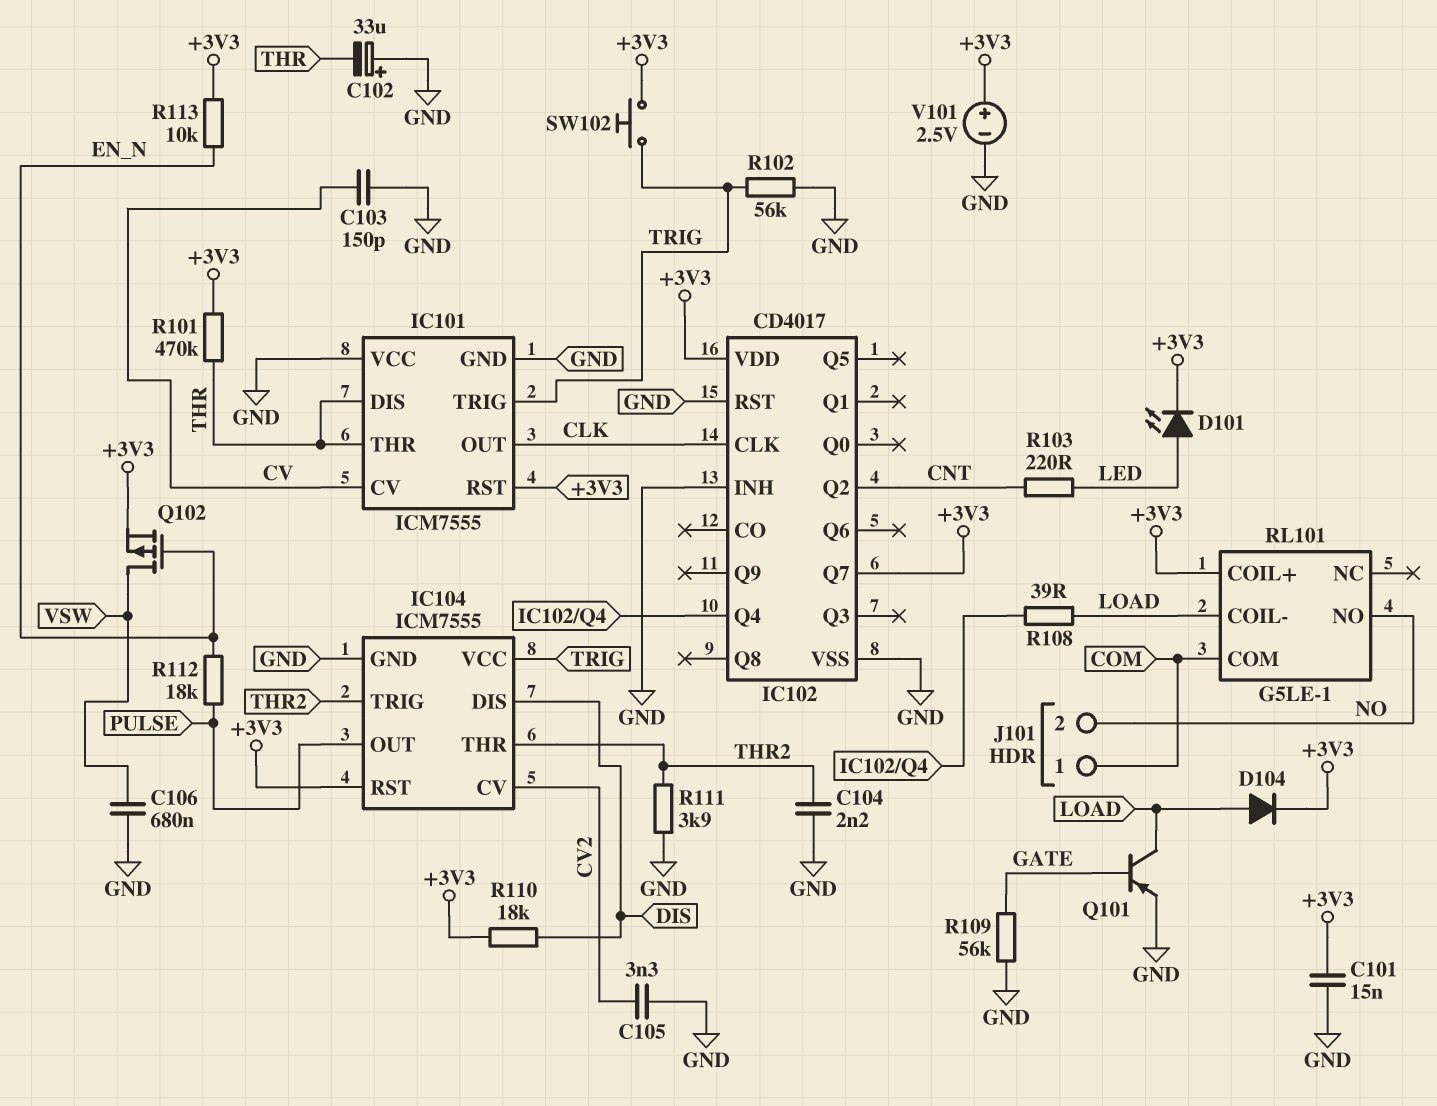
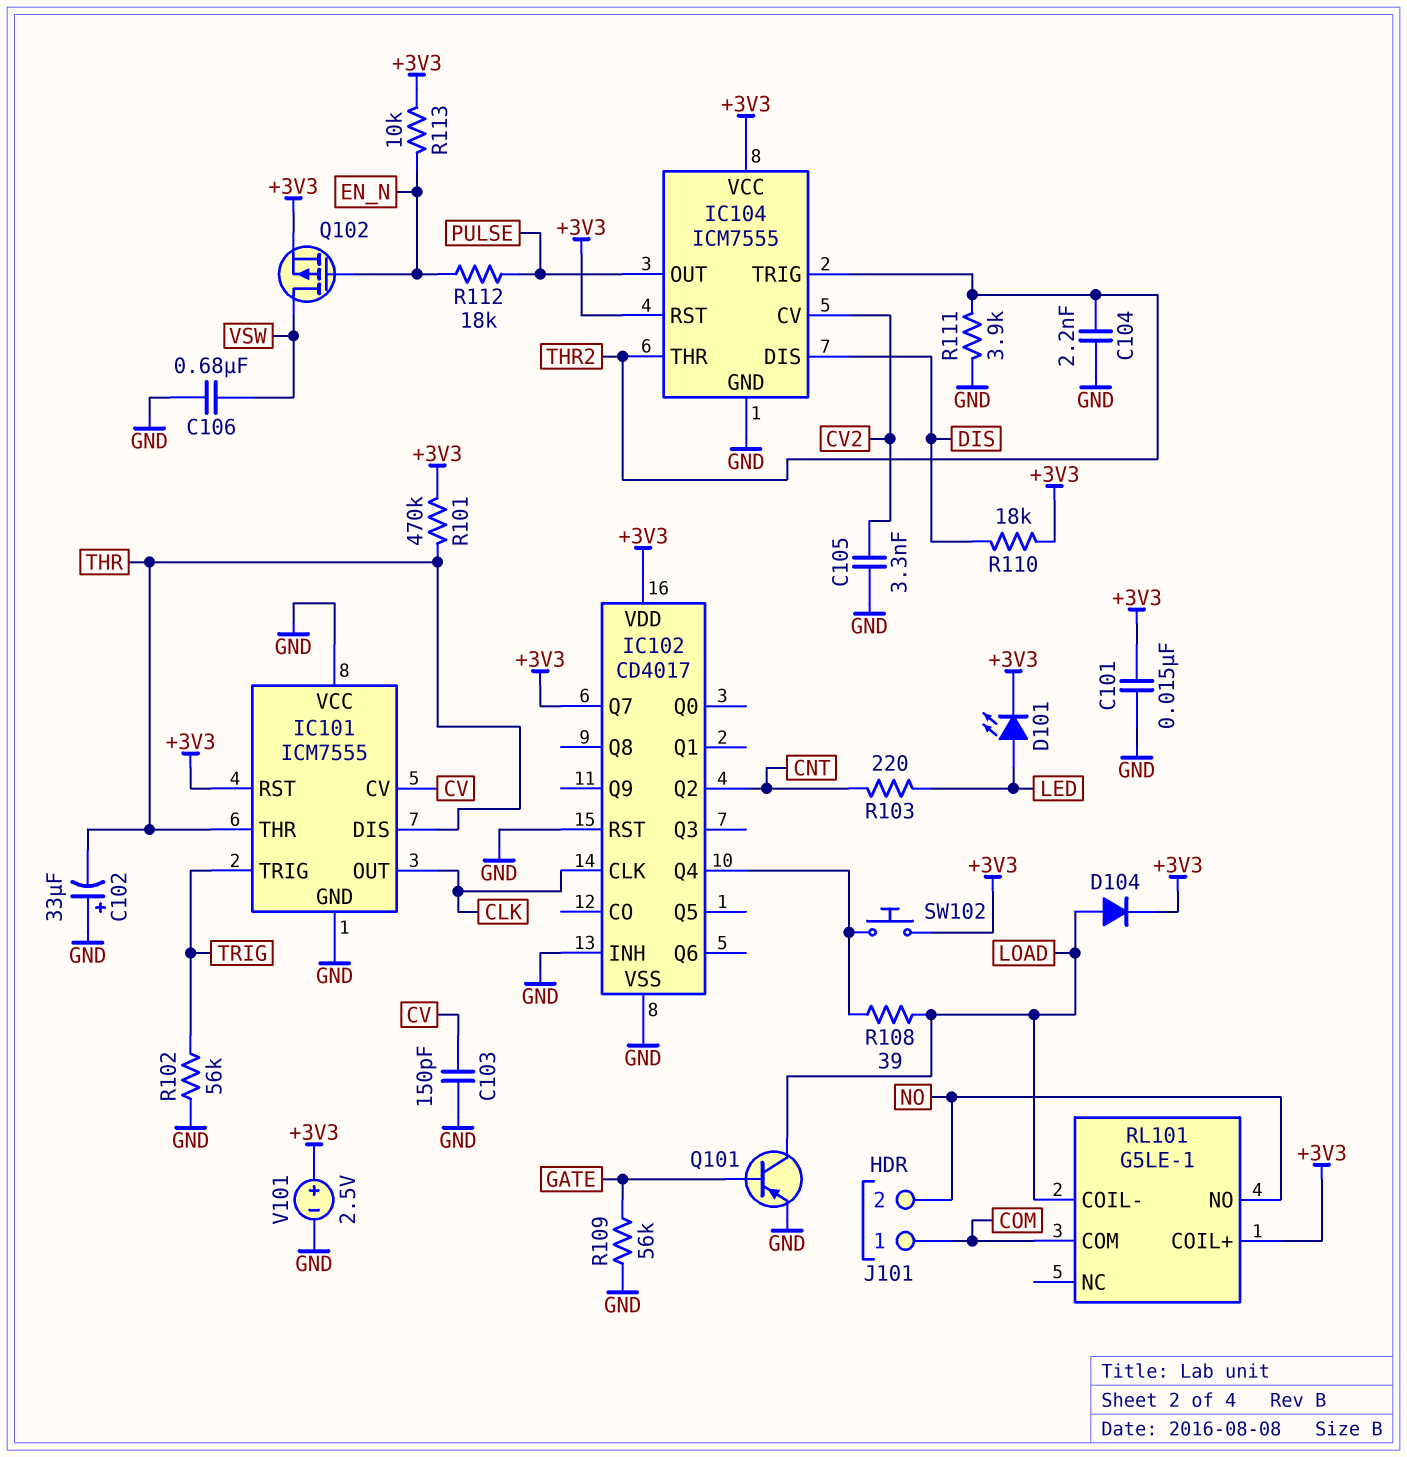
IC104 pin VCC: TRIG -> +3V3
SW102: button (+3V3, TRIG) -> button (+3V3, IC102/Q4)

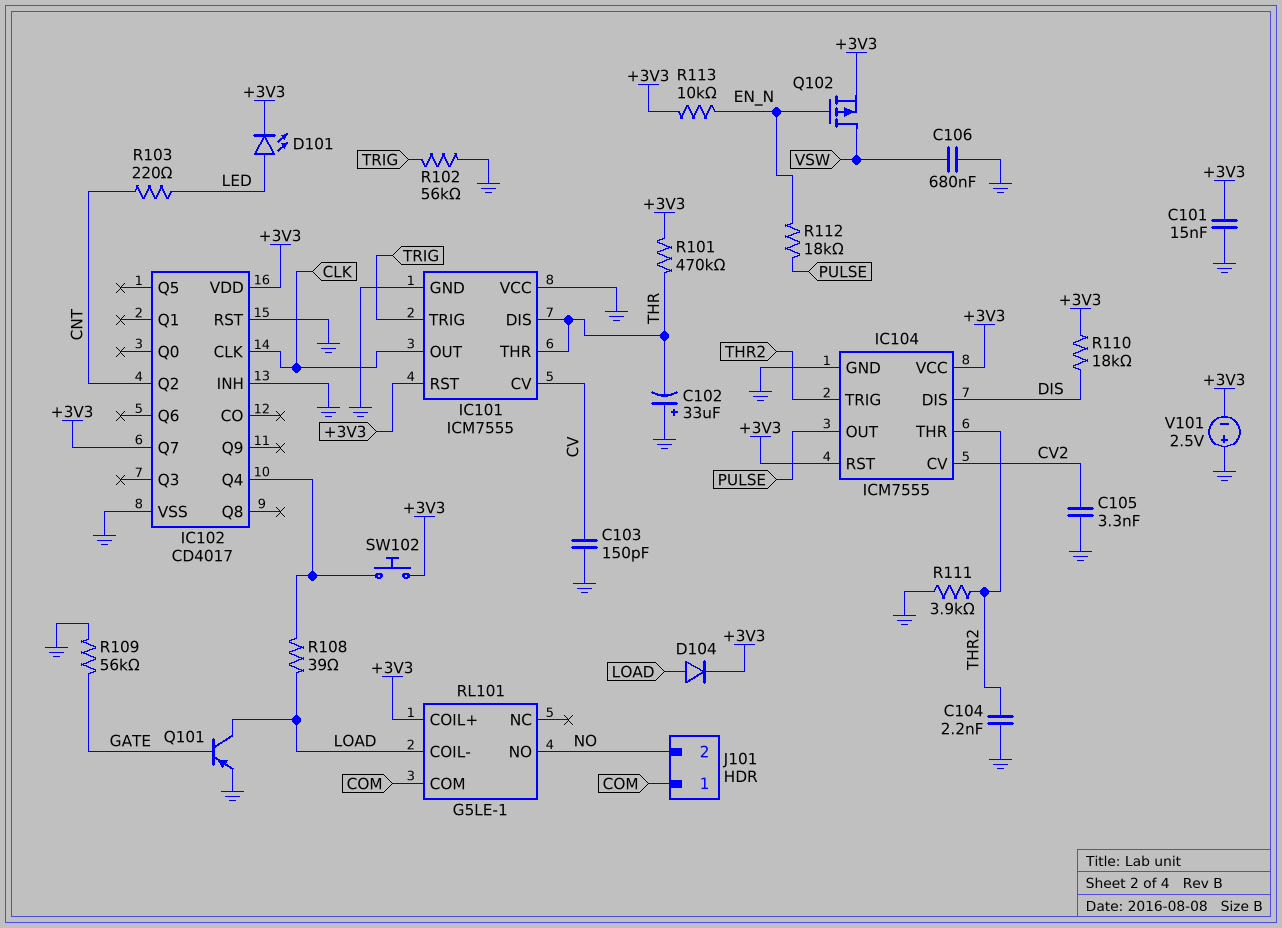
V101: 2.5V (plus +3V3, minus GND) -> 2.5V (plus GND, minus +3V3)

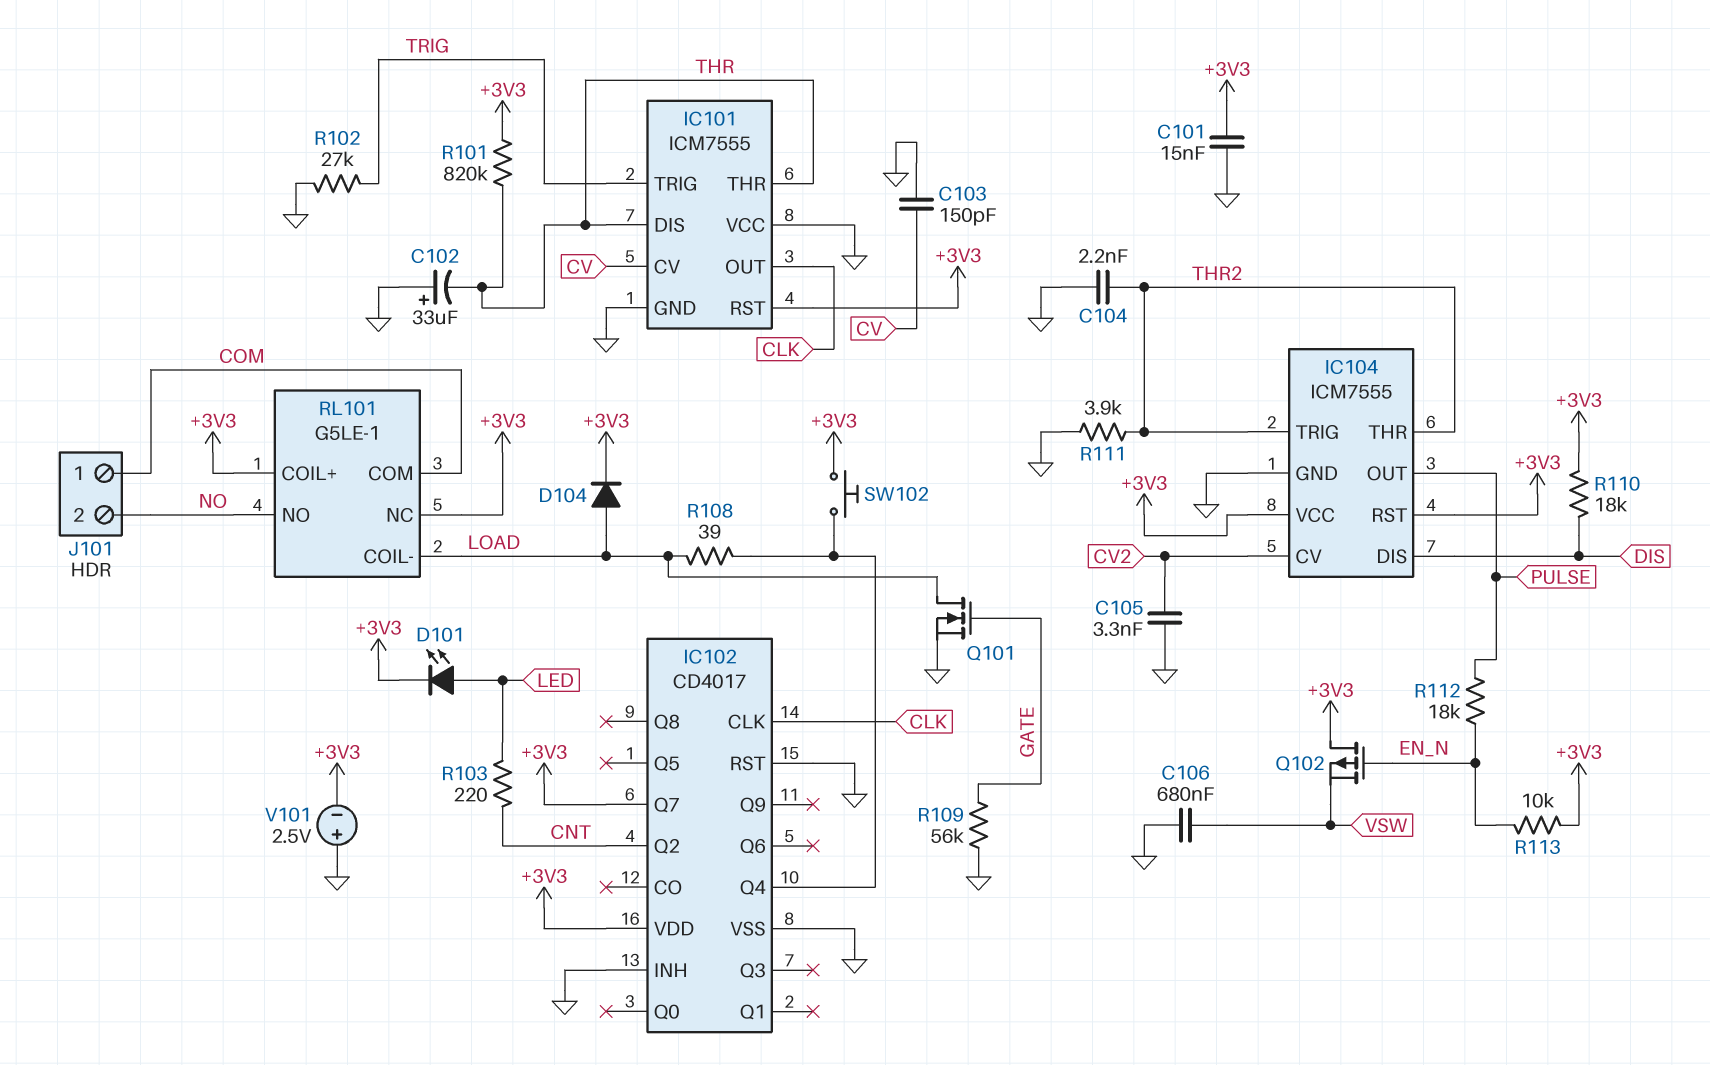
Q101: PNP (B GATE, C LOAD, E GND) -> NMOS (G GATE, D LOAD, S GND)
Q102: PMOS (G EN_N, D VSW, S +3V3) -> PMOS (G EN_N, D +3V3, S VSW)
R101: 470k (+3V3, THR) -> 820k (+3V3, THR)
R102: 56k (GND, TRIG) -> 27k (GND, TRIG)
RL101 pin NC: none -> +3V3

